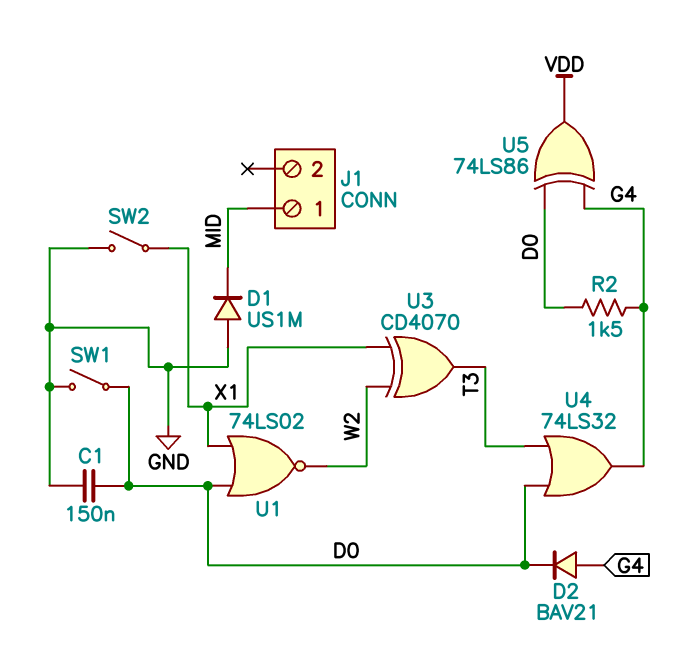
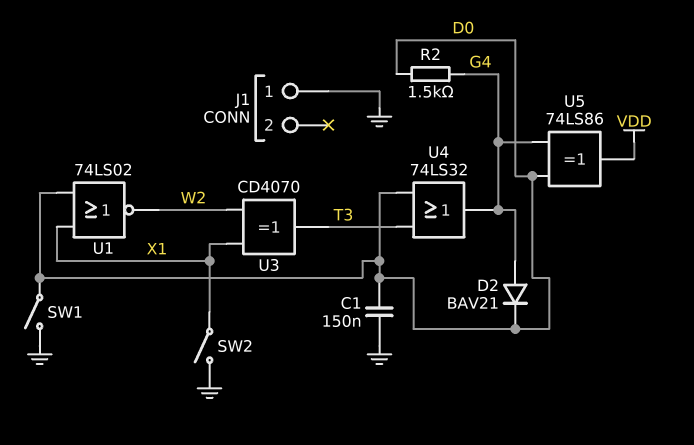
D1: diode US1M (A GND, K MID) -> none
J1 pin 1: MID -> GND

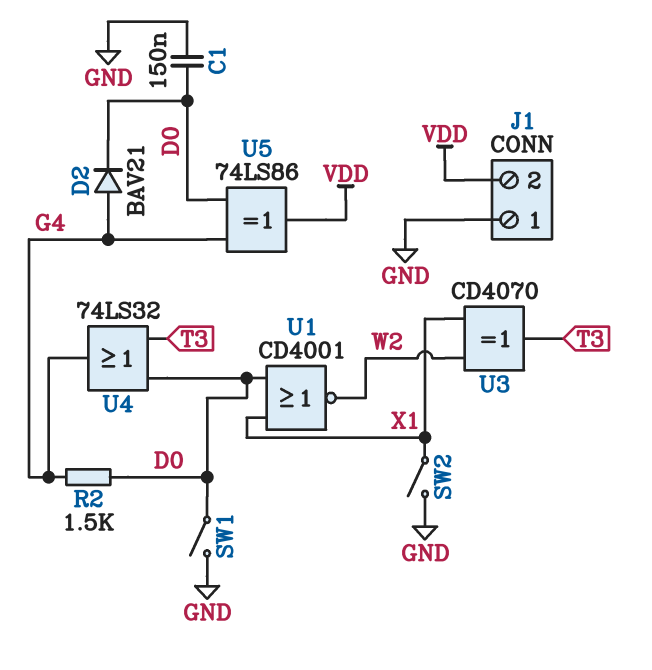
J1 pin 2: none -> VDD
U1: NOR 74LS02 (in D0, in X1, out W2) -> NOR CD4001 (in D0, in X1, out W2)

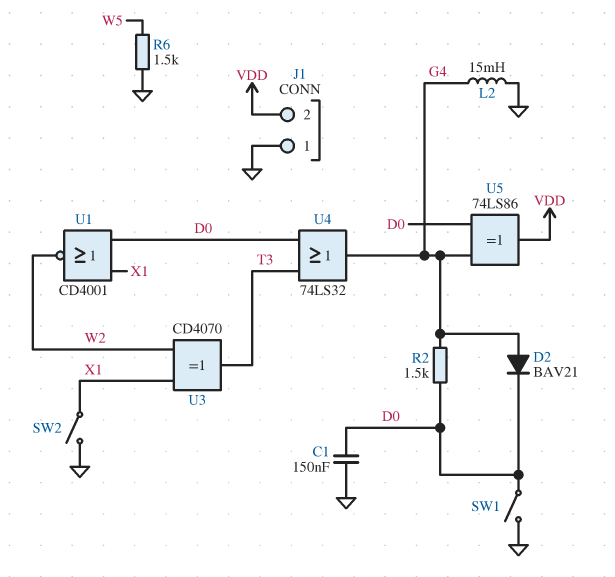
L2: none -> 15mH (G4, GND)
R6: none -> 1.5k (GND, W5)

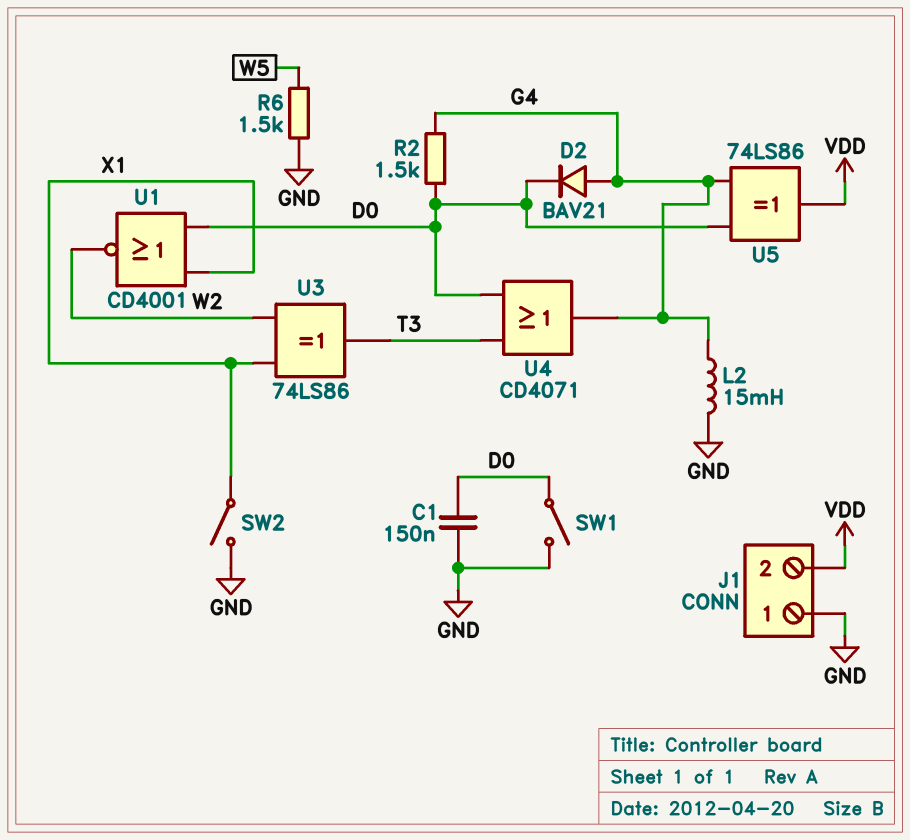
U3: XOR CD4070 (in W2, in X1, out T3) -> XOR 74LS86 (in W2, in X1, out T3)
U4: OR 74LS32 (in D0, in T3, out G4) -> OR CD4071 (in D0, in T3, out G4)

